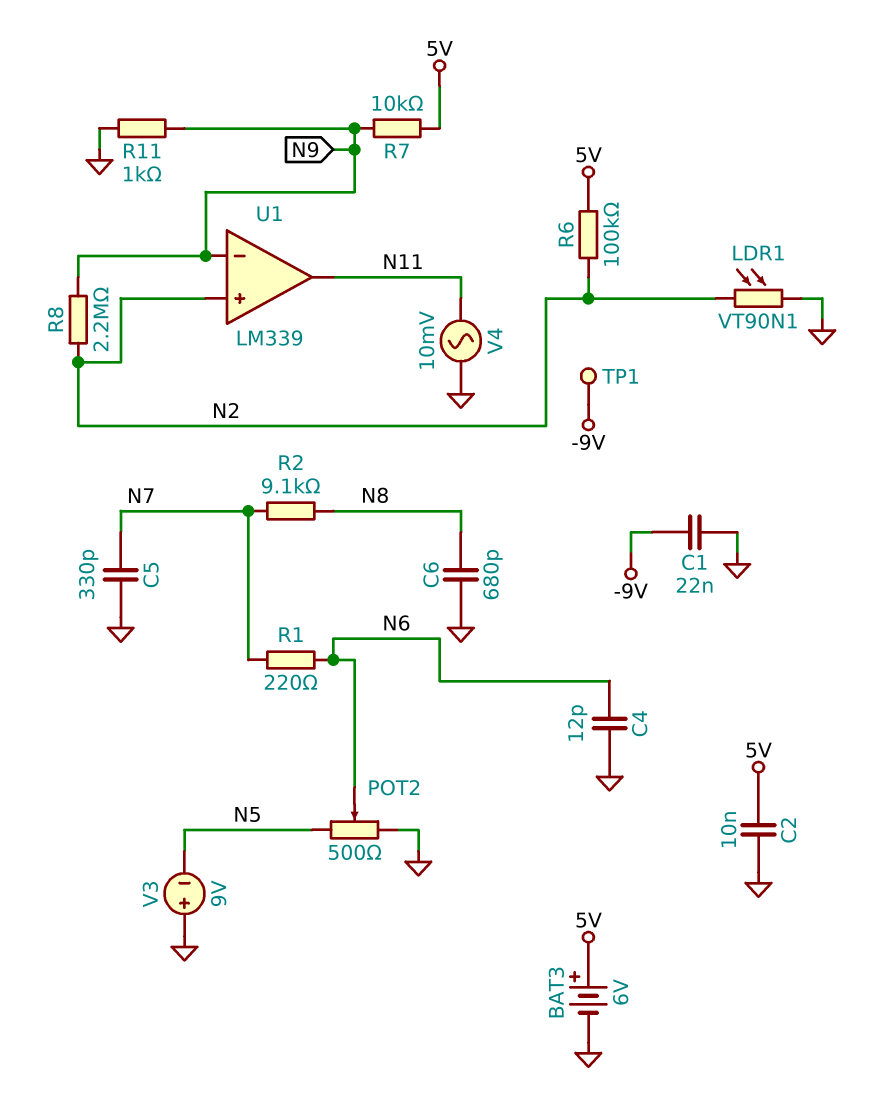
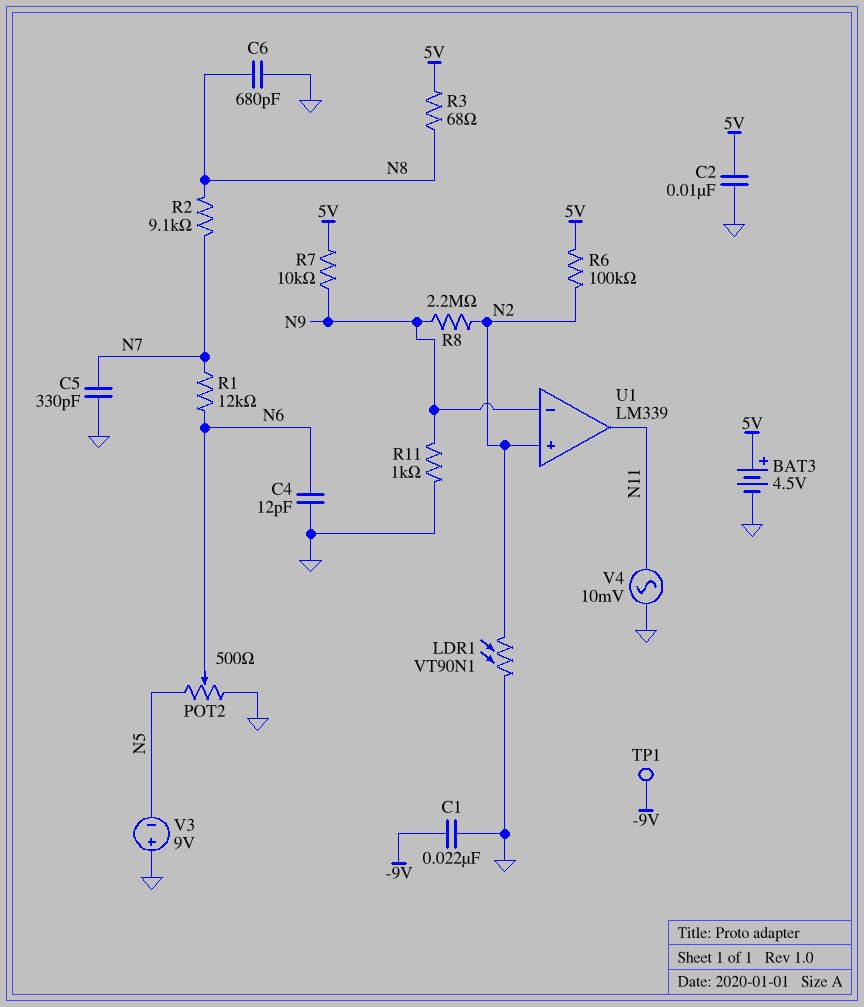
BAT3: 6V (plus 5V, minus GND) -> 4.5V (plus 5V, minus GND)
R1: 220 (N6, N7) -> 12k (N6, N7)
R3: none -> 68 (5V, N8)

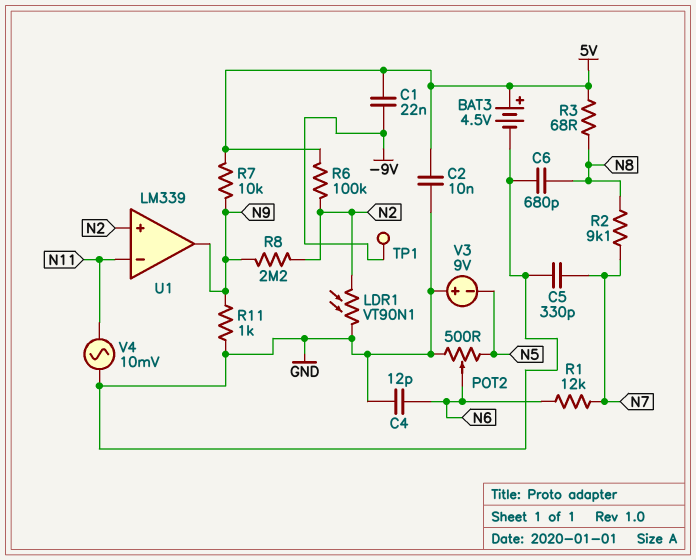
C1: 22nF (-9V, GND) -> 22nF (-9V, 5V)
U1 pin in-: N9 -> N11
U1 pin out: N11 -> N9

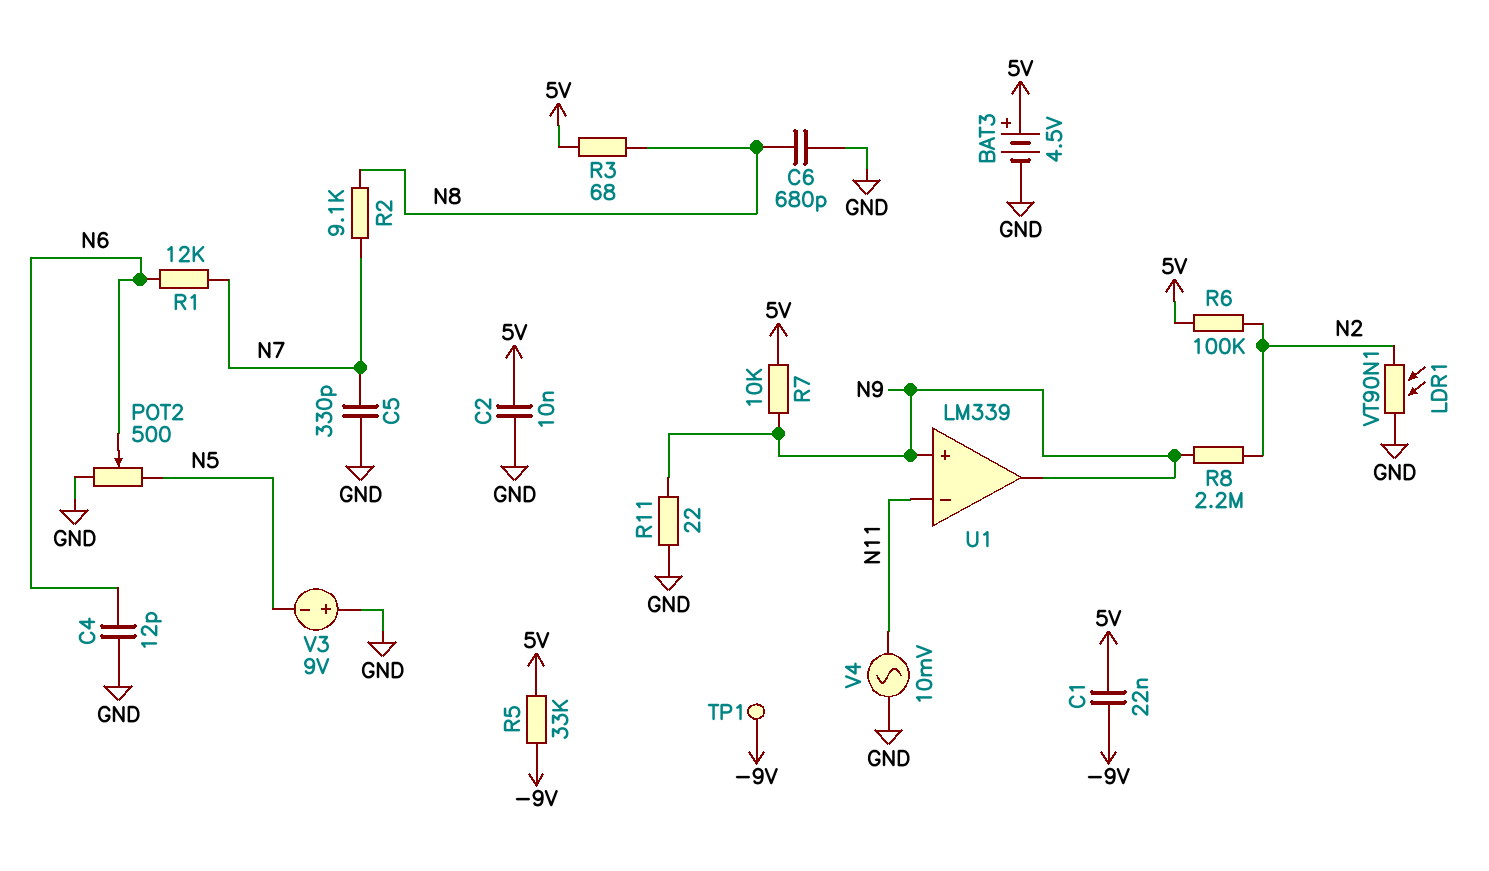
R5: none -> 33k (-9V, 5V)
R11: 1k (GND, N9) -> 22 (GND, N9)
U1 pin in+: N2 -> N9

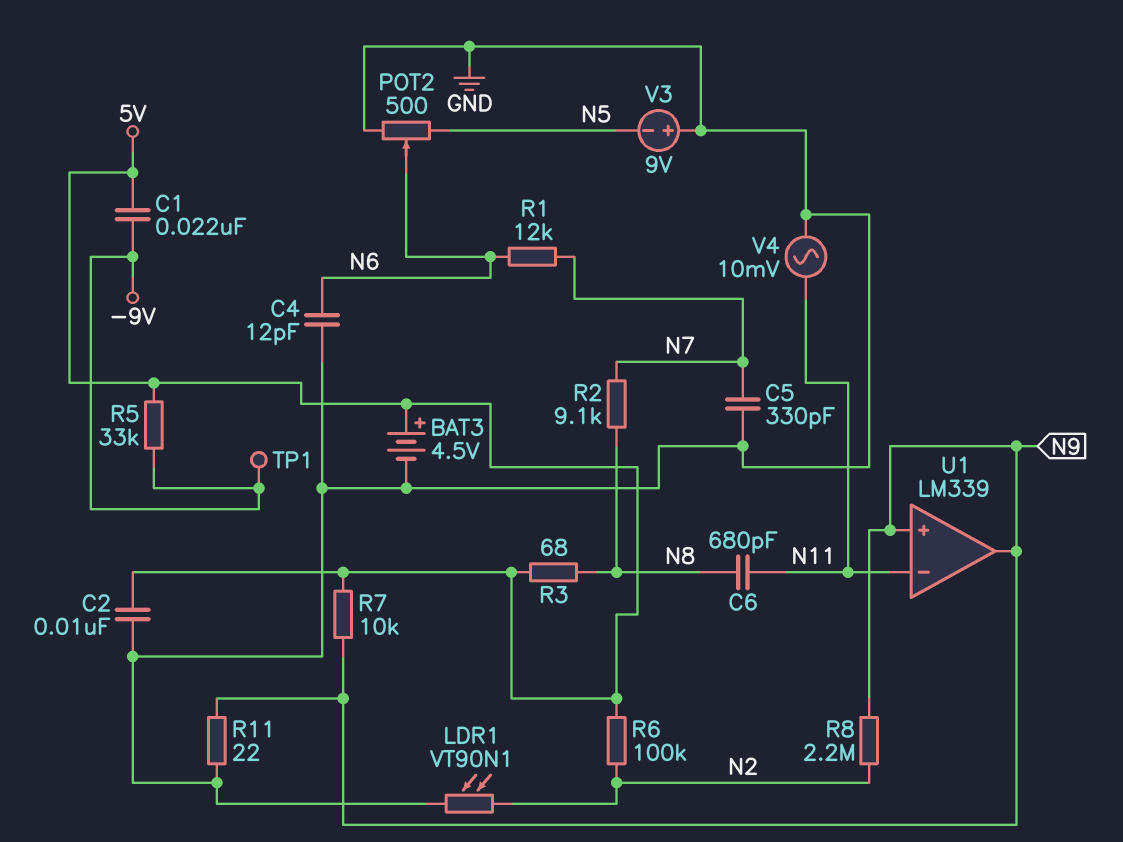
C6: 680pF (GND, N8) -> 680pF (N8, N11)

